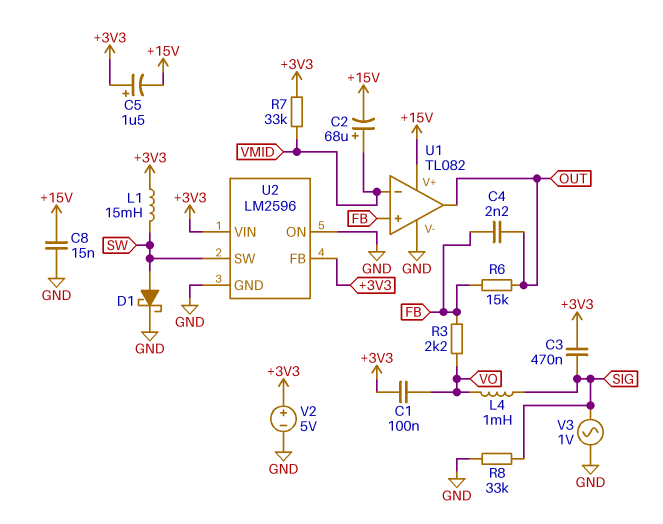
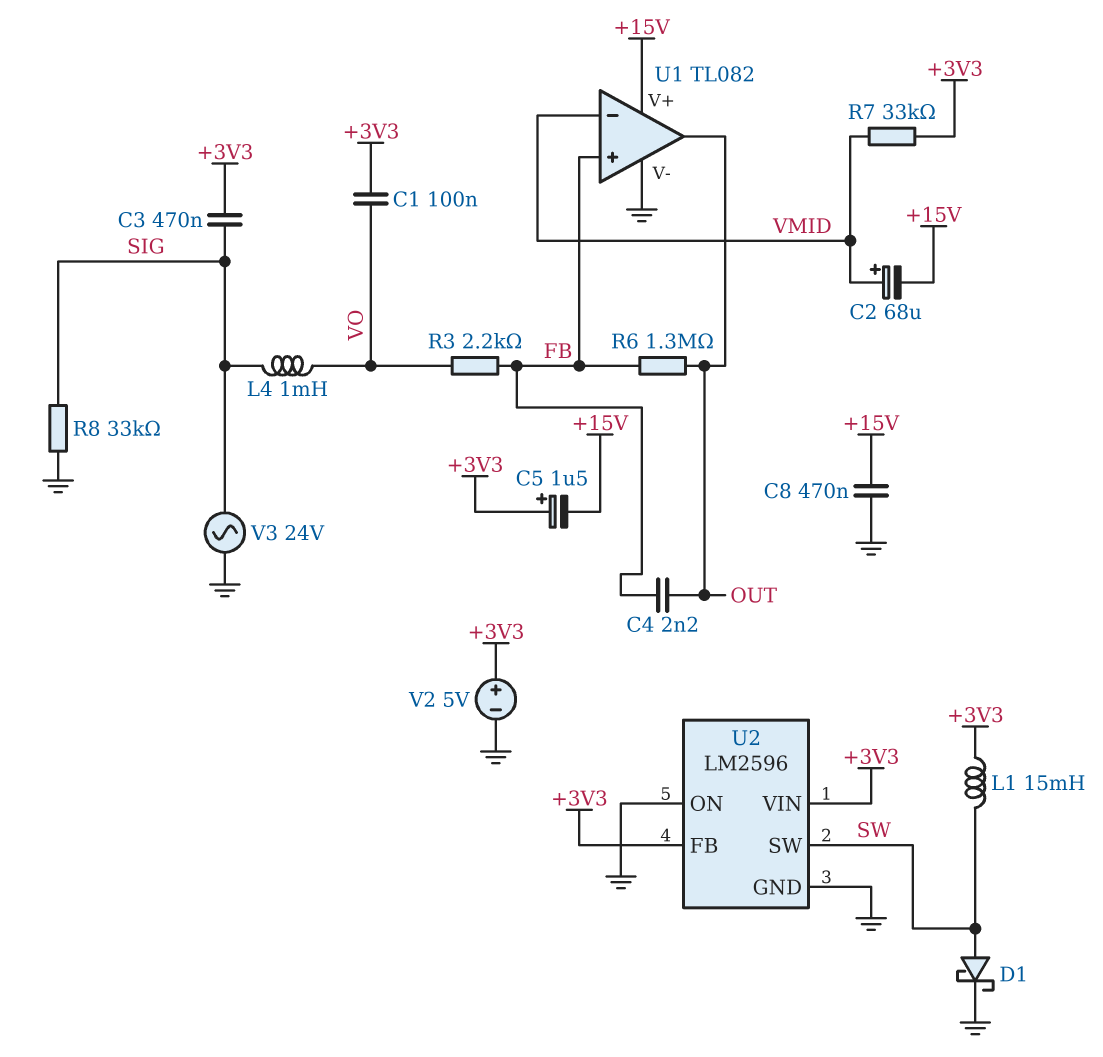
C8: 15nF (+15V, GND) -> 470nF (+15V, GND)
R6: 15k (FB, OUT) -> 1.3M (FB, OUT)
V3: AC 1V (GND, SIG) -> AC 24V (GND, SIG)

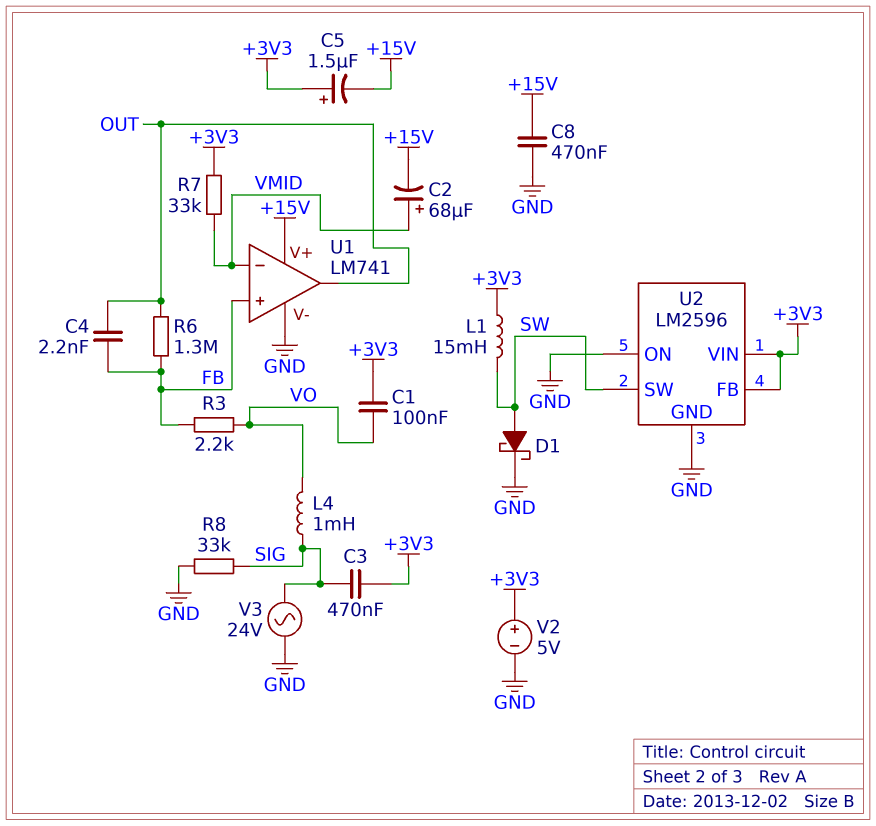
U1: TL082 -> LM741

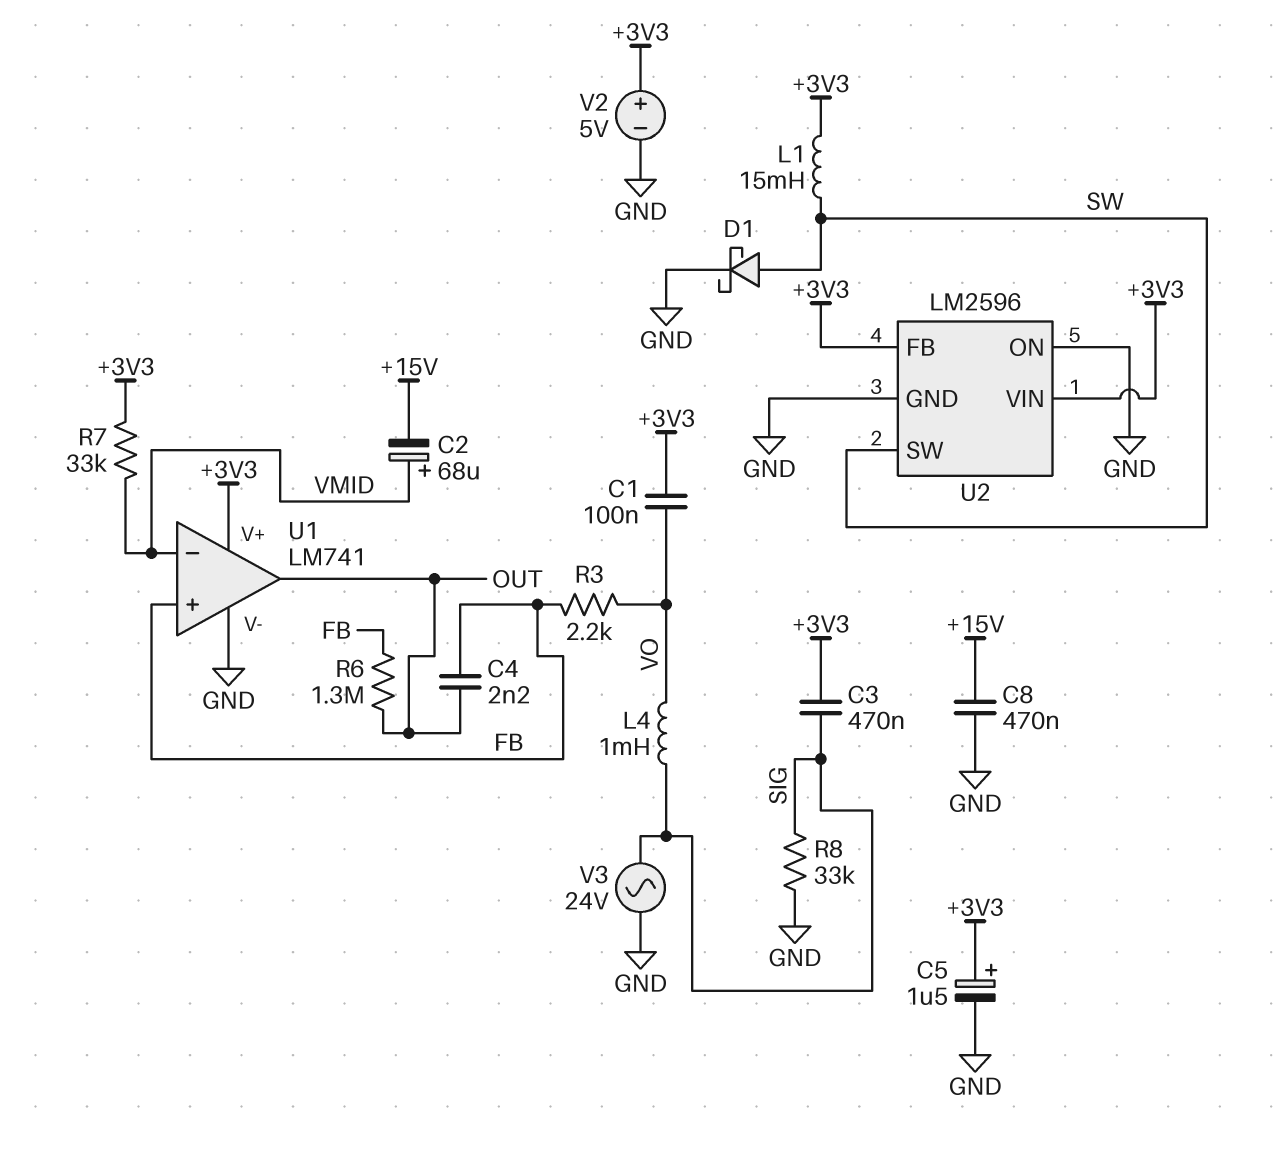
C5: 1.5uF (plus +3V3, minus +15V) -> 1.5uF (plus +3V3, minus GND)
U1 pin V+: +15V -> +3V3

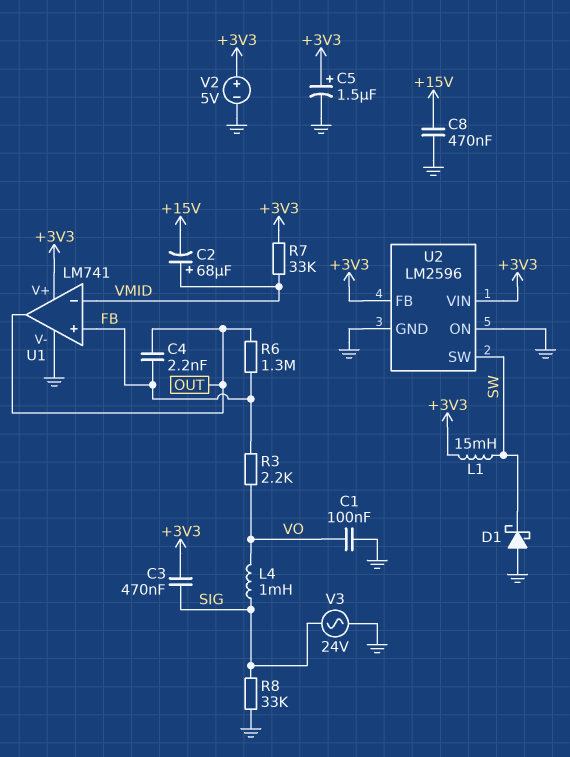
C1: 100nF (+3V3, VO) -> 100nF (GND, VO)
D1: schottky (A SW, K GND) -> schottky (A GND, K SW)

